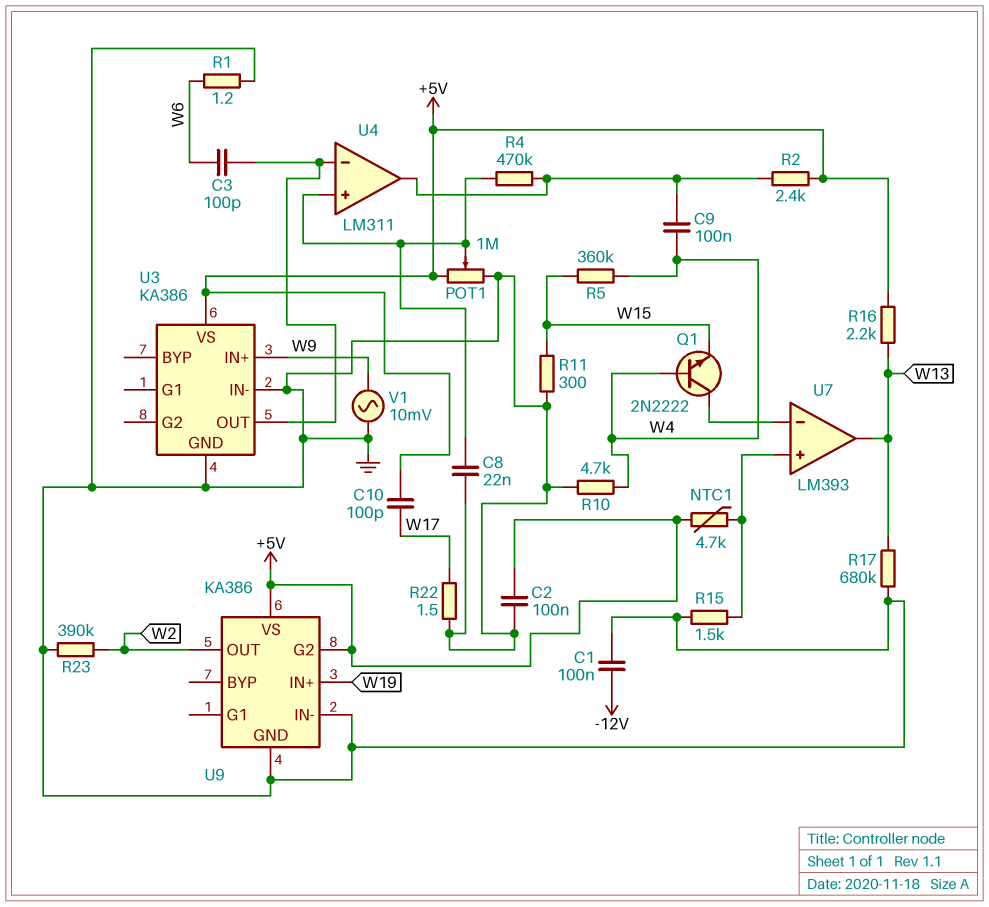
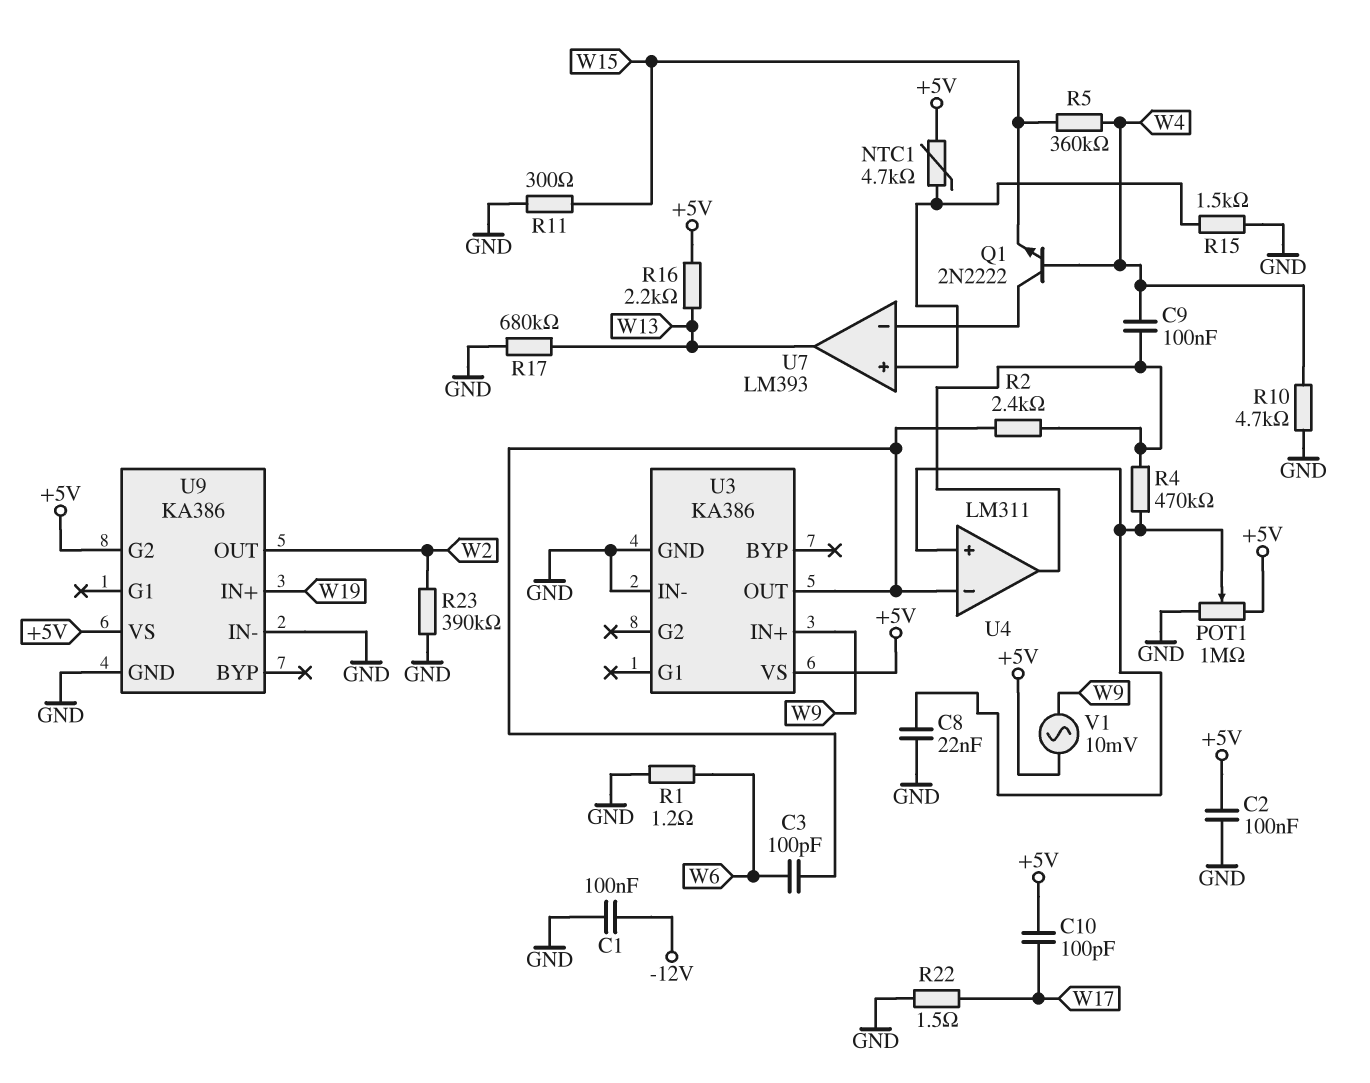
R2: 2.4k (+5V, U4/out) -> 2.4k (U3/OUT, U4/out)
V1: AC 10mV (GND, W9) -> AC 10mV (+5V, W9)

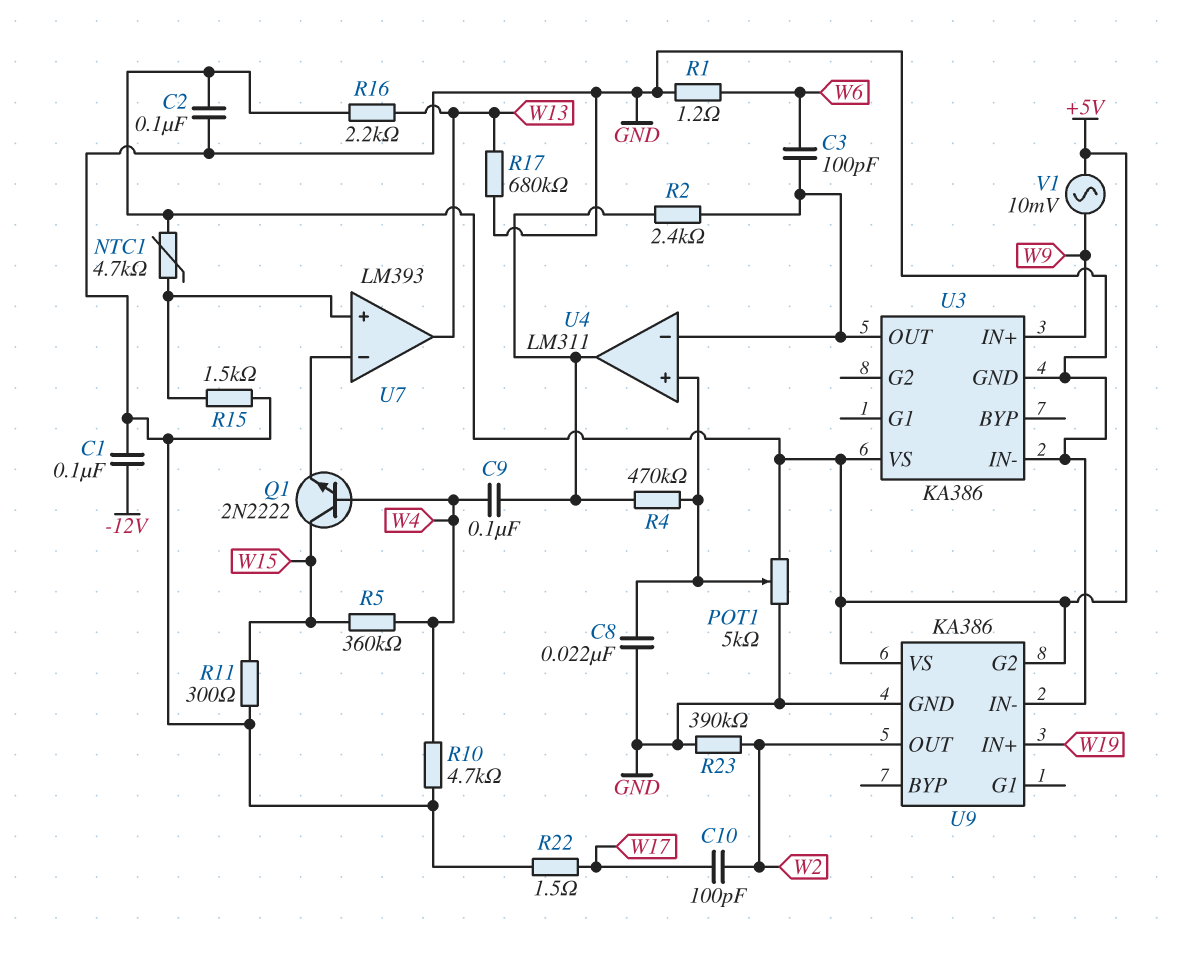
C10: 100pF (+5V, W17) -> 100pF (W2, W17)
POT1: 1M (+5V, GND, wiper U4/in+) -> 5k (+5V, GND, wiper U4/in+)
Q1: NPN 2N2222 (B W4, C U7/in-, E W15) -> NPN 2N2222 (B W4, C W15, E U7/in-)

